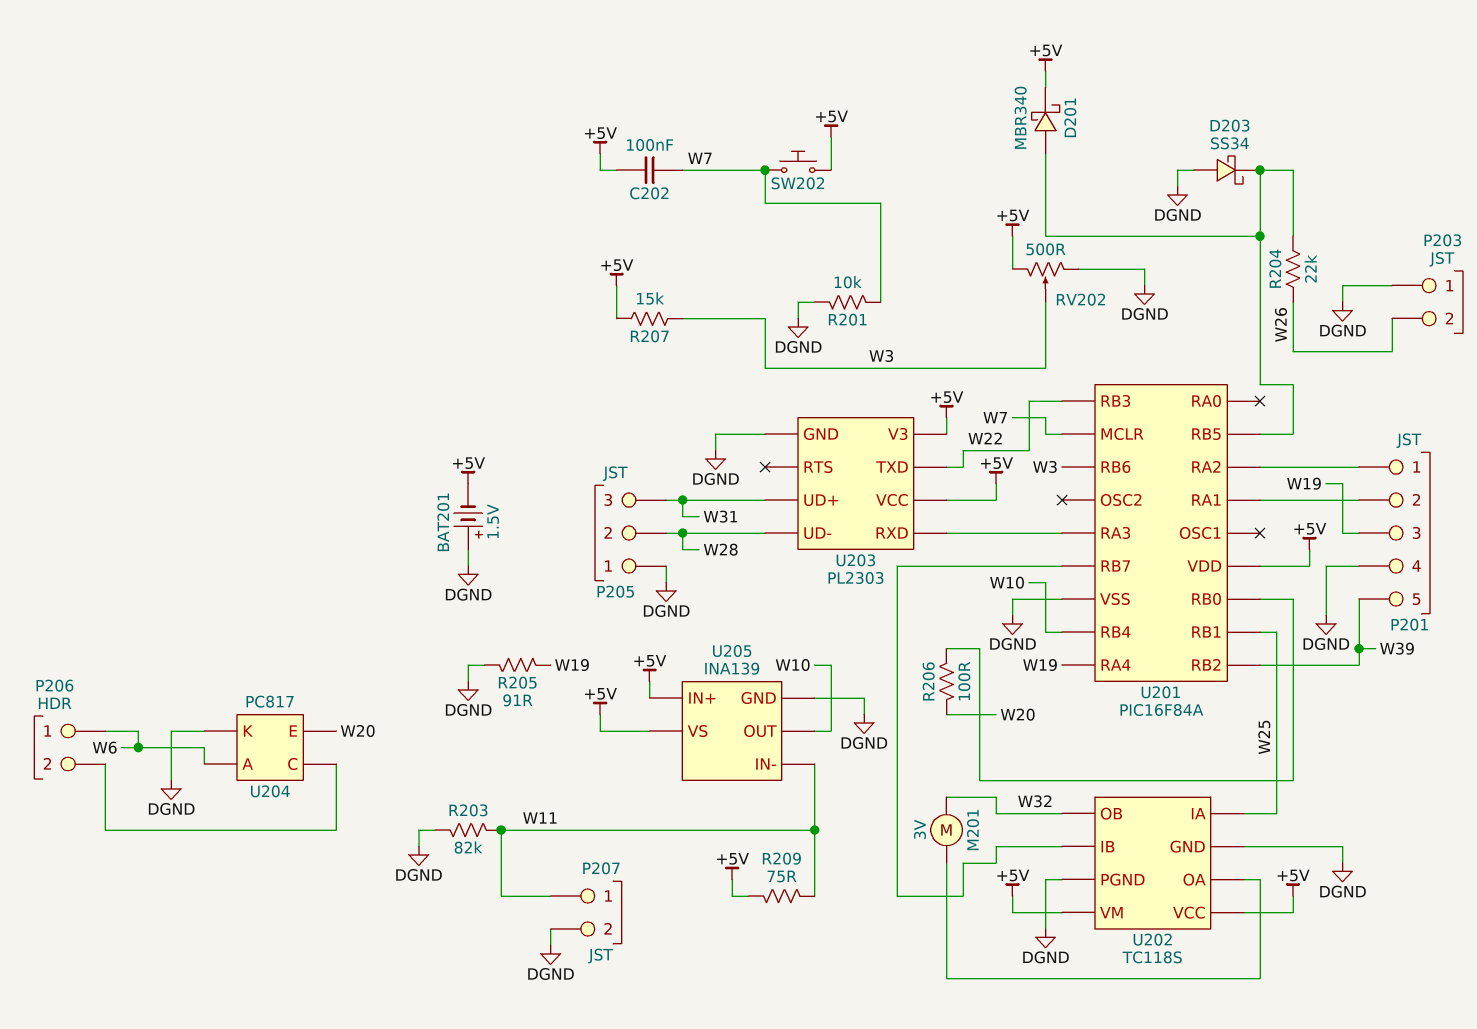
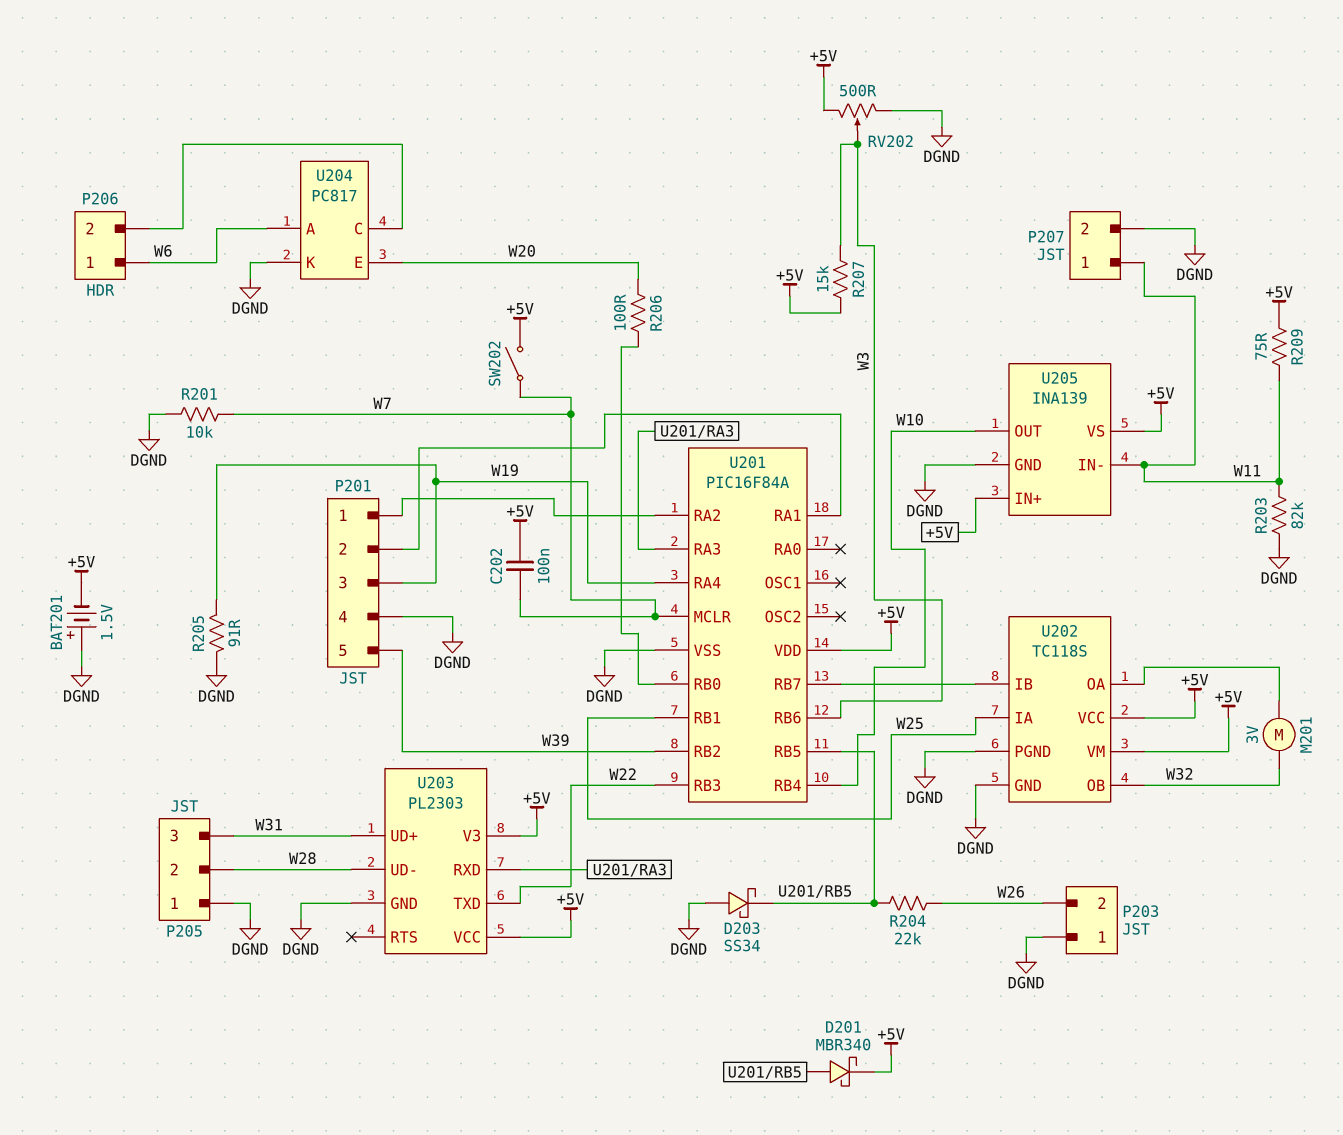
SW202: button (+5V, W7) -> switch (+5V, W7)

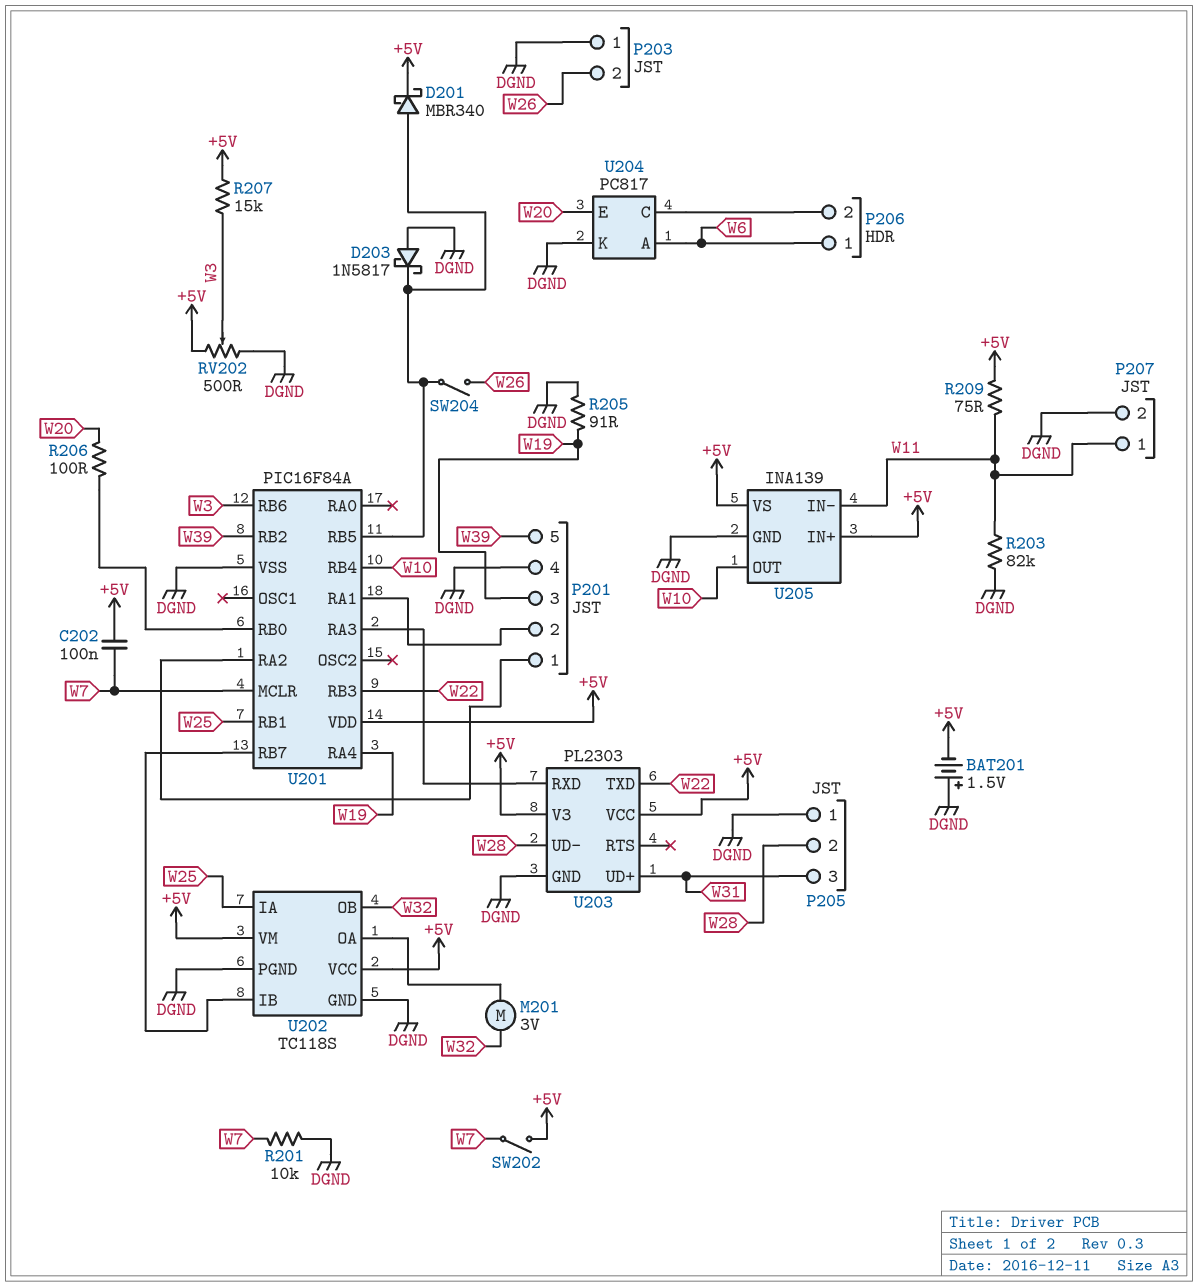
D203: schottky SS34 (A DGND, K U201/RB5) -> schottky 1N5817 (A DGND, K U201/RB5)
R204: 22k (U201/RB5, W26) -> none
SW204: none -> switch (U201/RB5, W26)

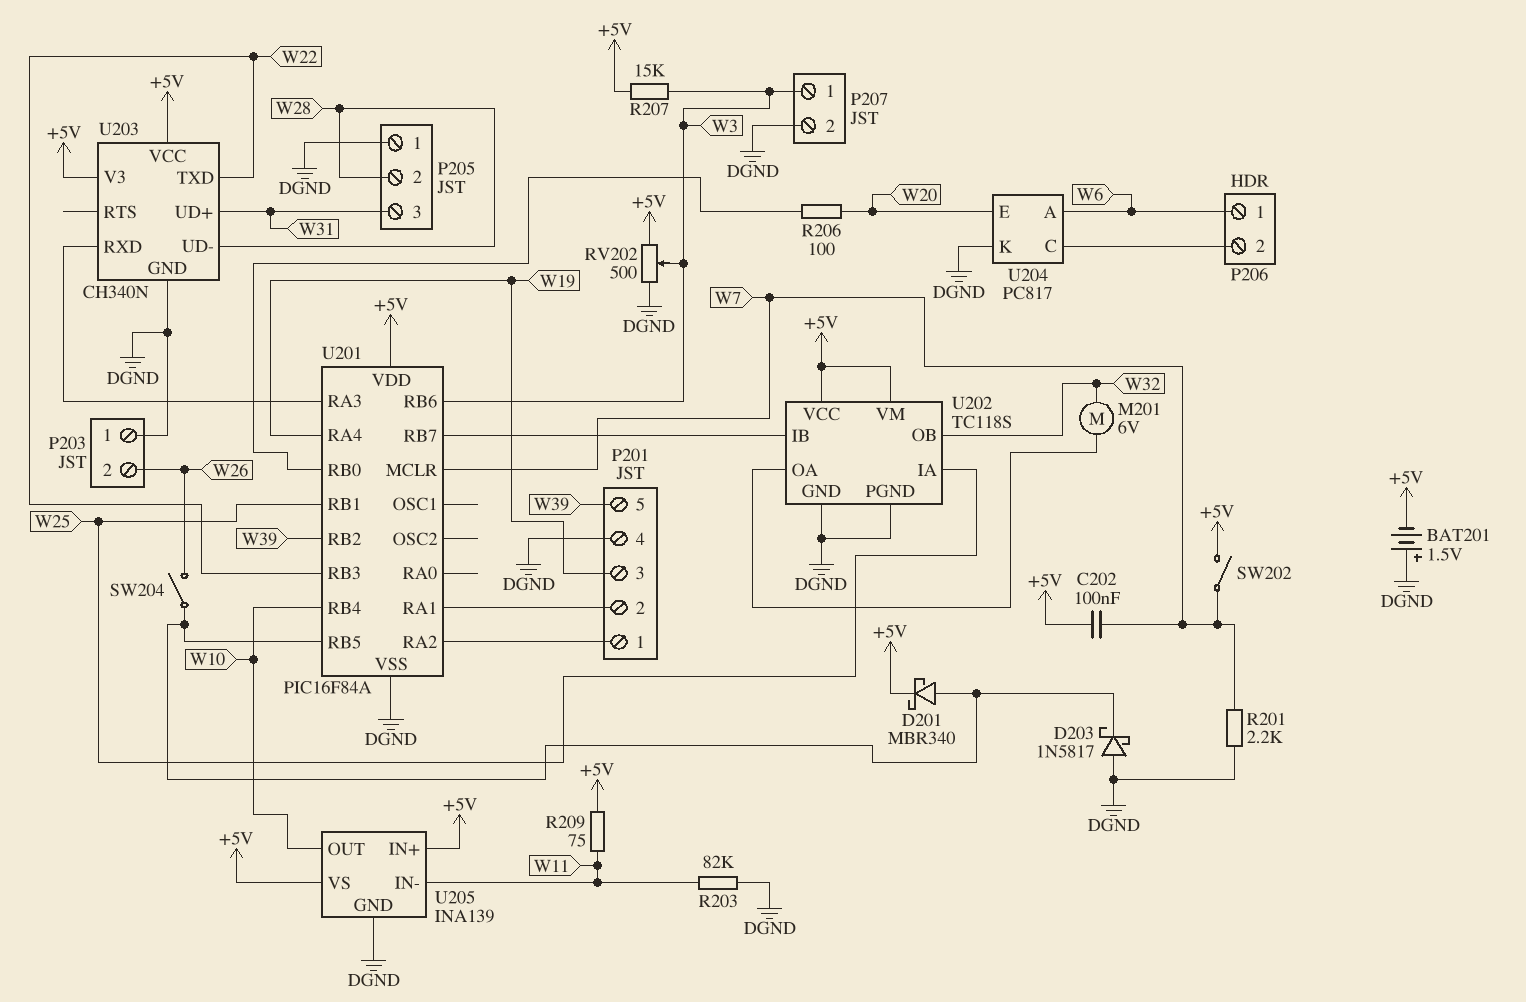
M201: motor 3V (U202/OA, W32) -> motor 6V (U202/OA, W32)
P207 pin 1: W11 -> W3
R201: 10k (DGND, W7) -> 2.2k (DGND, W7)
R205: 91 (DGND, W19) -> none
U203: PL2303 -> CH340N

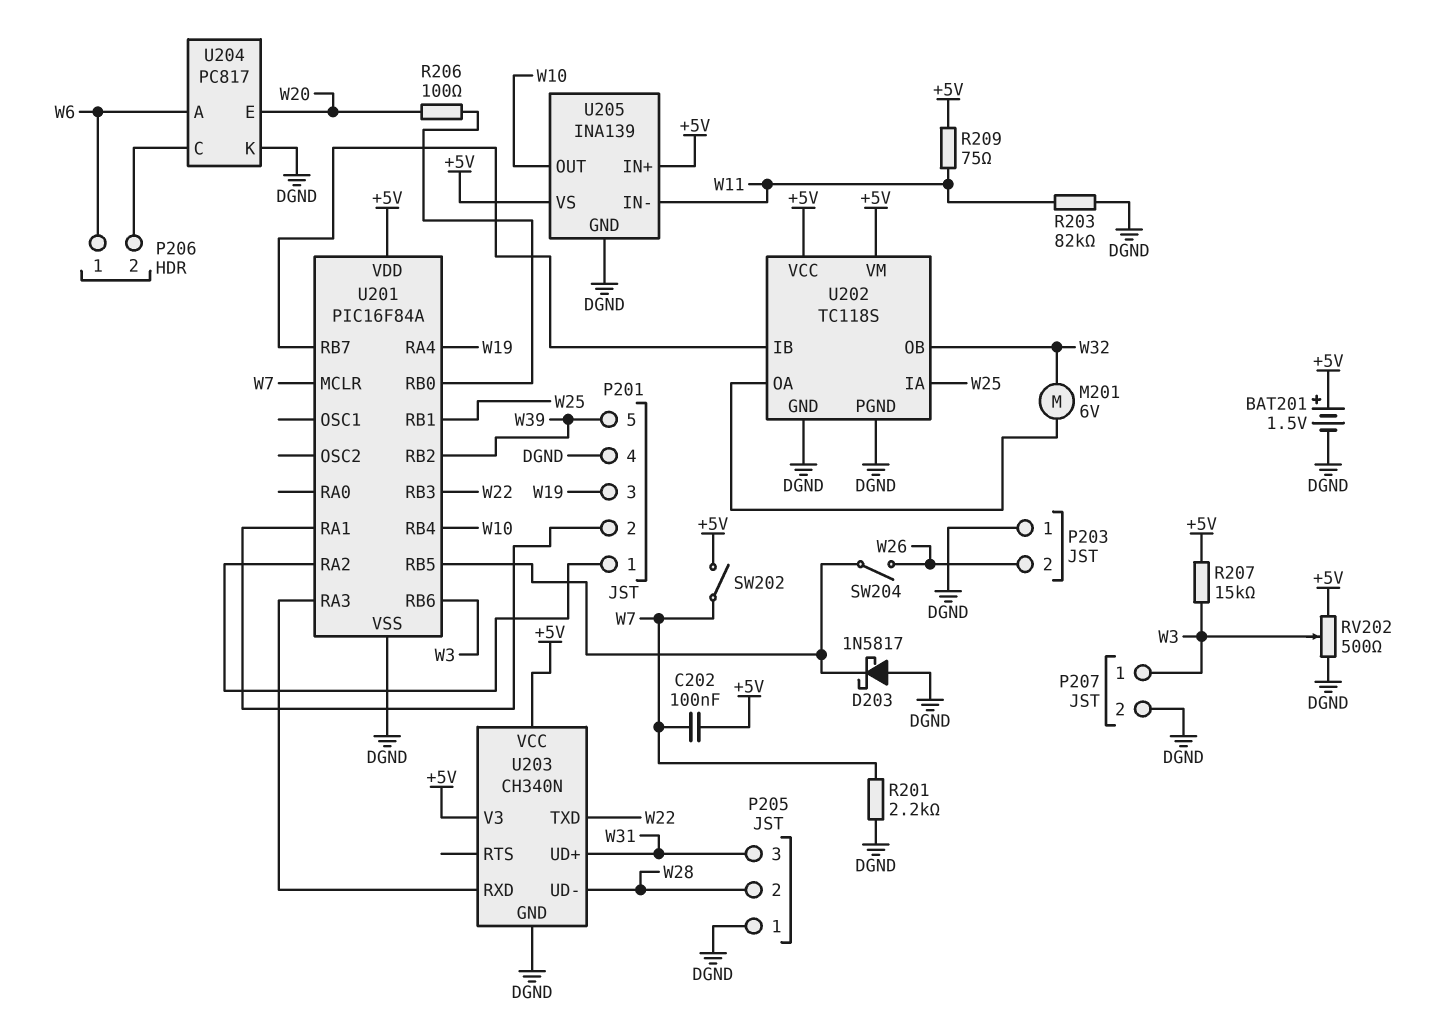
BAT201: 1.5V (plus DGND, minus +5V) -> 1.5V (plus +5V, minus DGND)
D201: schottky MBR340 (A U201/RB5, K +5V) -> none

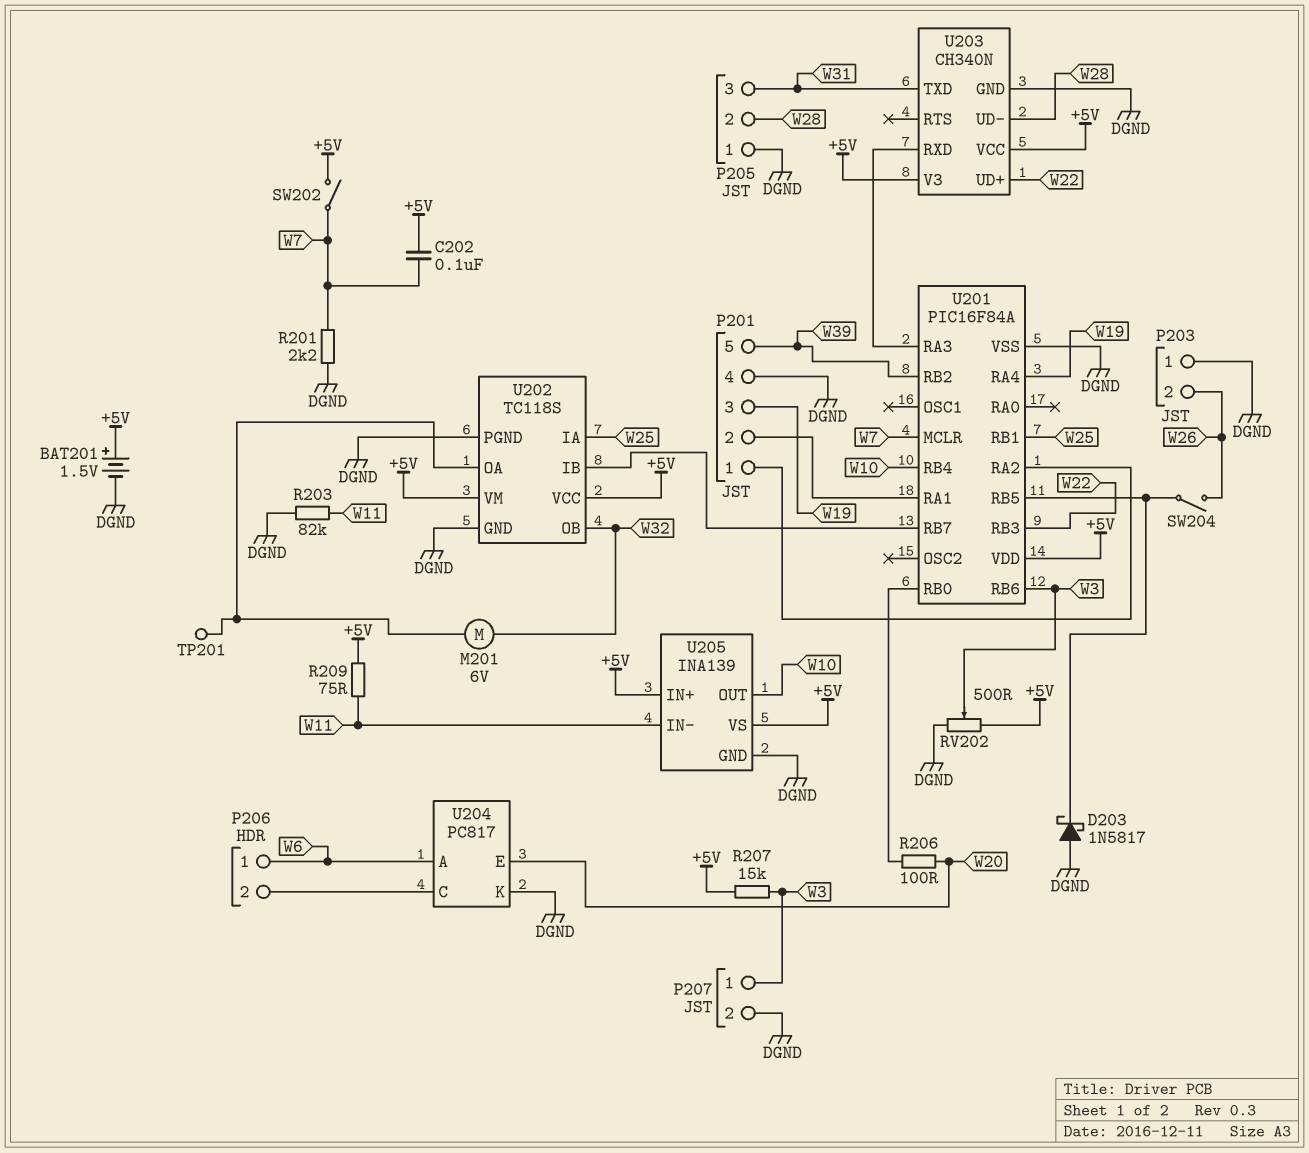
TP201: none -> test point (U202/OA)
U203 pin TXD: W22 -> W31
U203 pin UD+: W31 -> W22

